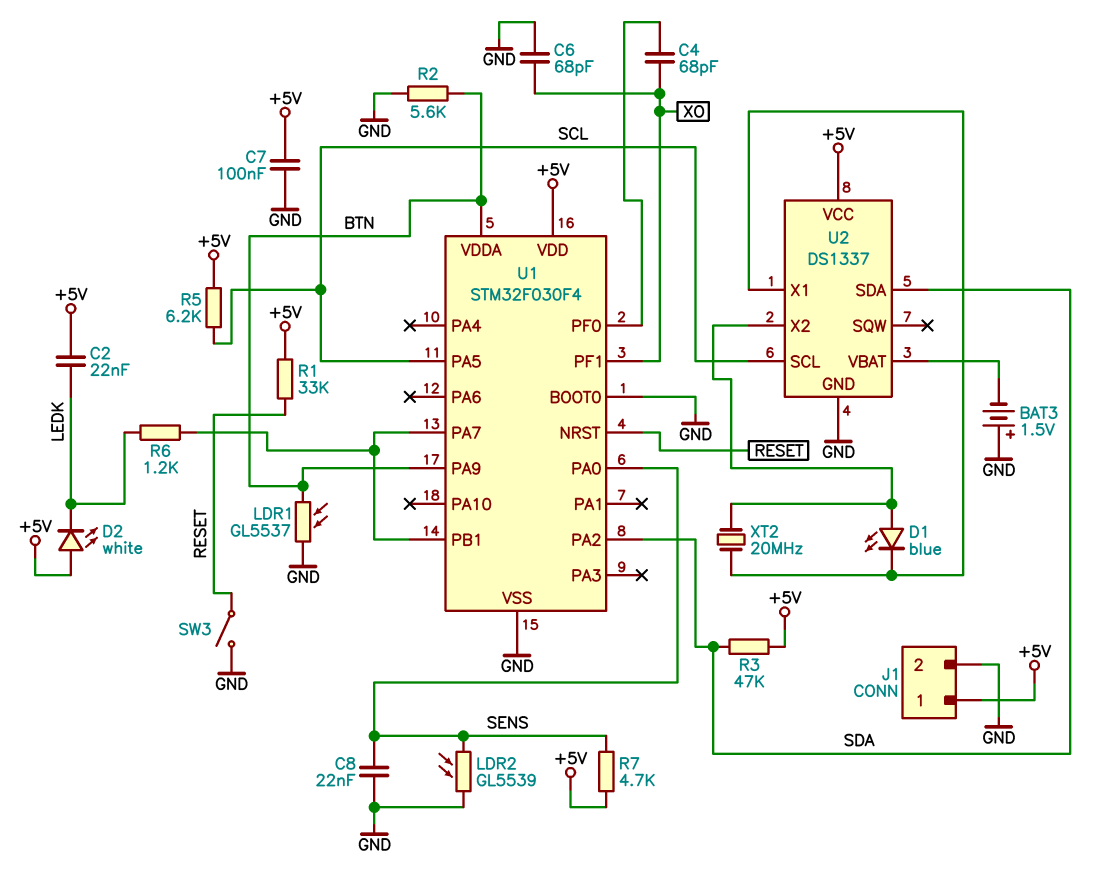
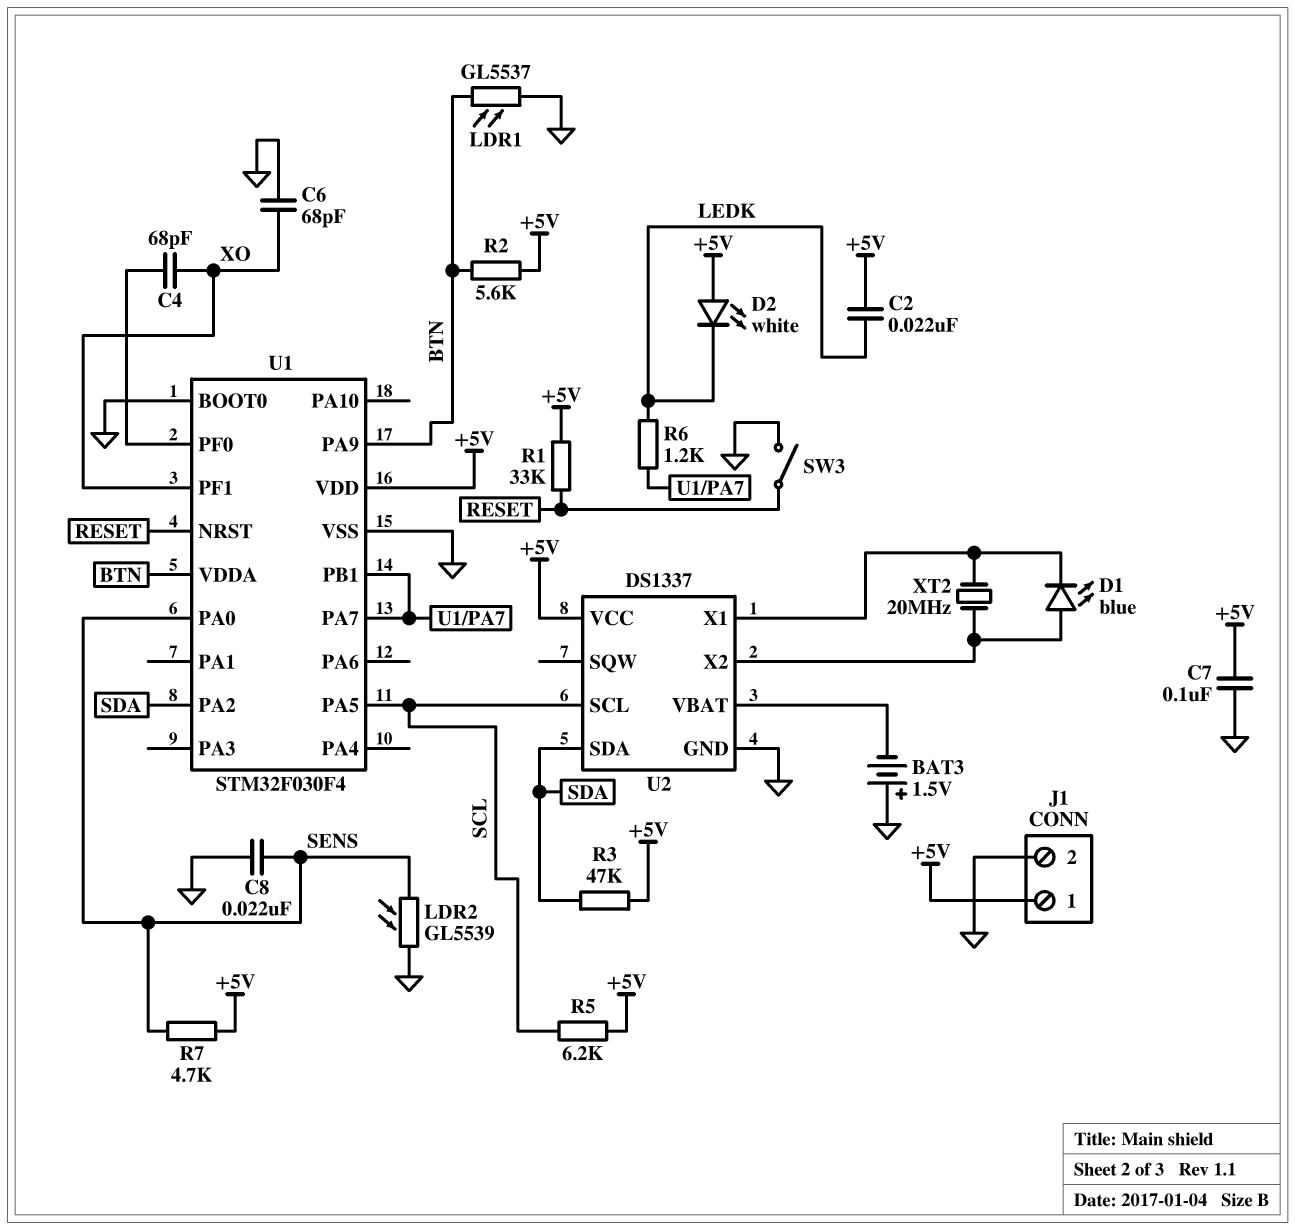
R2: 5.6k (BTN, GND) -> 5.6k (+5V, BTN)

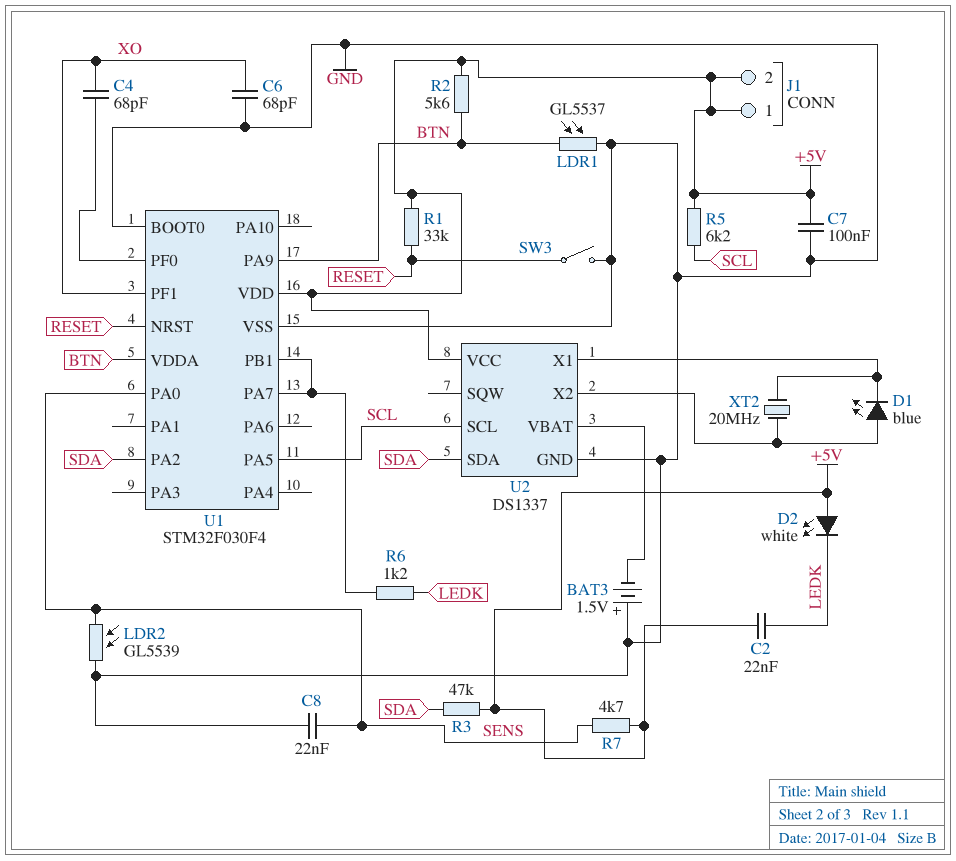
J1 pin 2: GND -> +5V

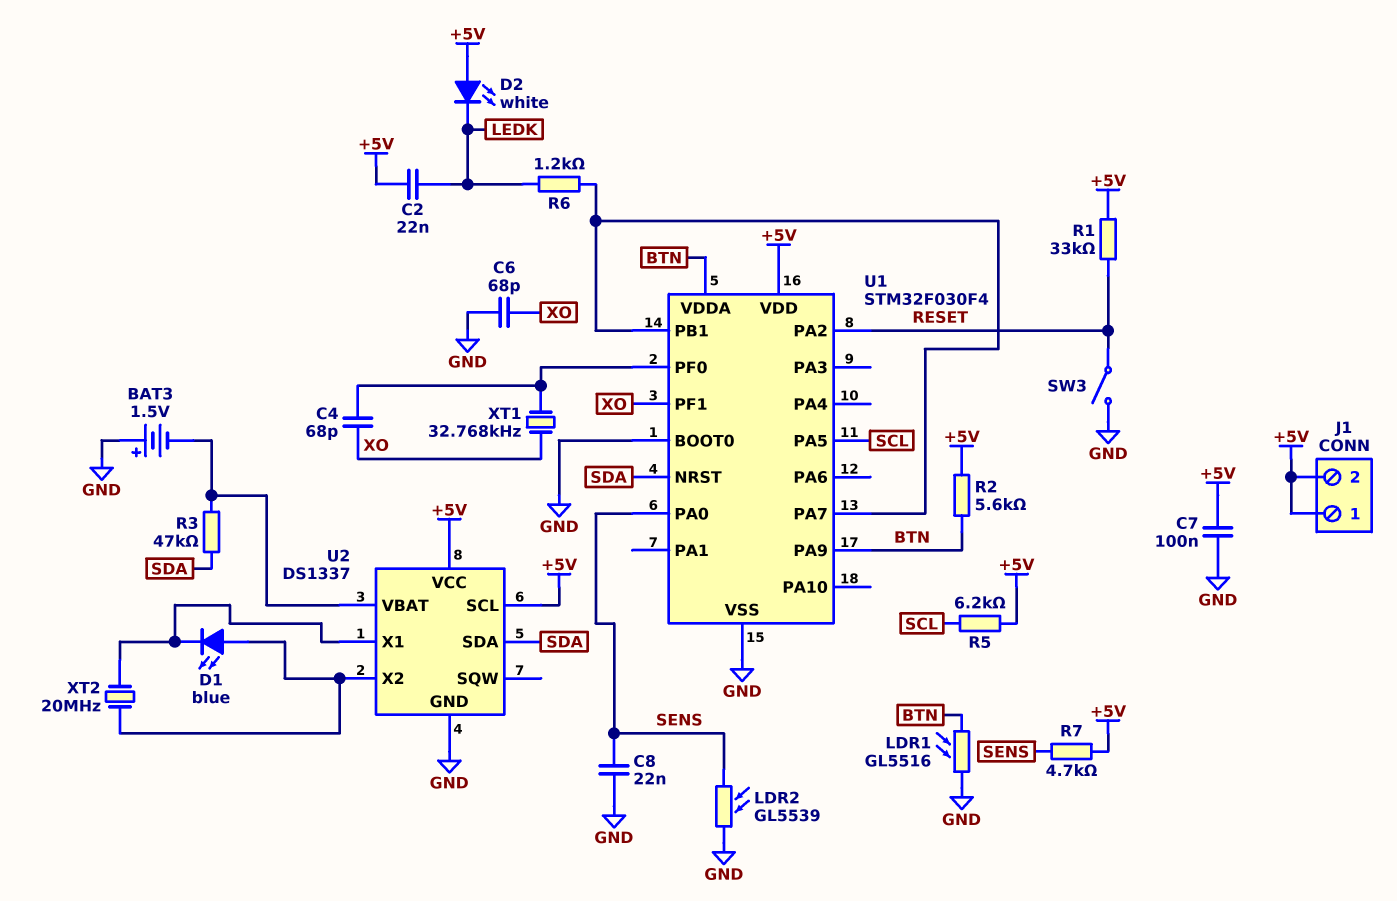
LDR1: GL5537 (BTN, GND) -> GL5516 (BTN, GND)
R3: 47k (+5V, SDA) -> 47k (SDA, U2/VBAT)
U1 pin NRST: RESET -> SDA
U1 pin PA2: SDA -> RESET
U2 pin SCL: SCL -> +5V
XT1: none -> 32.768kHz (U1/PF0, XO)

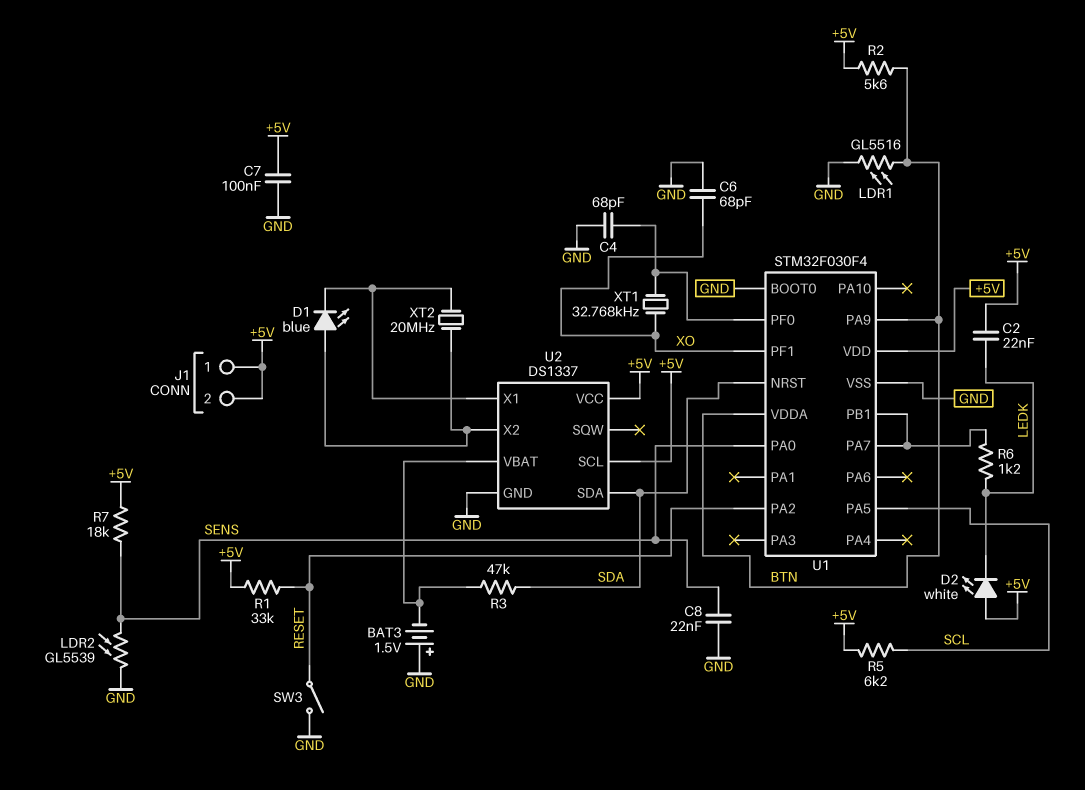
C4: 68pF (U1/PF0, XO) -> 68pF (GND, U1/PF0)
R7: 4.7k (+5V, SENS) -> 18k (+5V, SENS)

